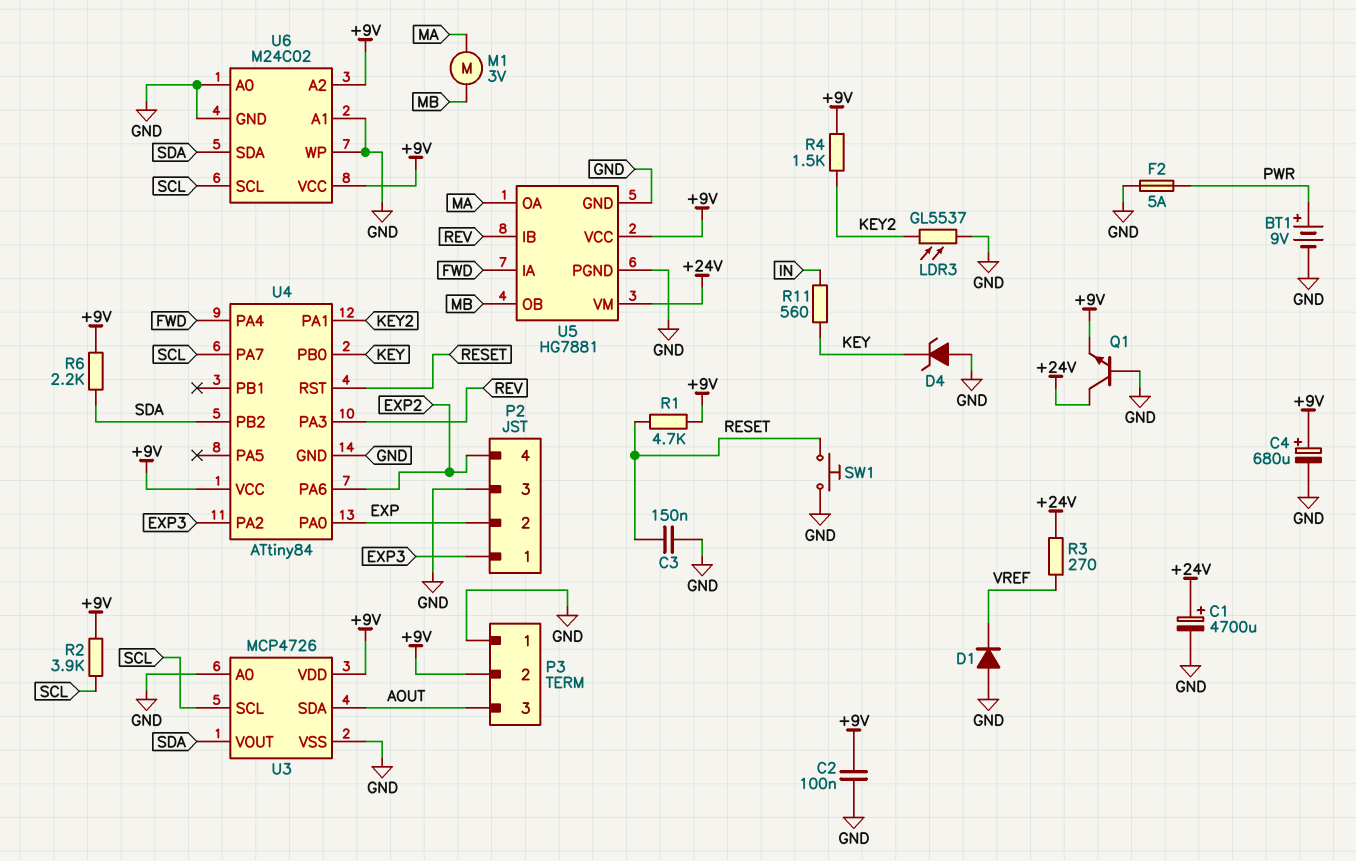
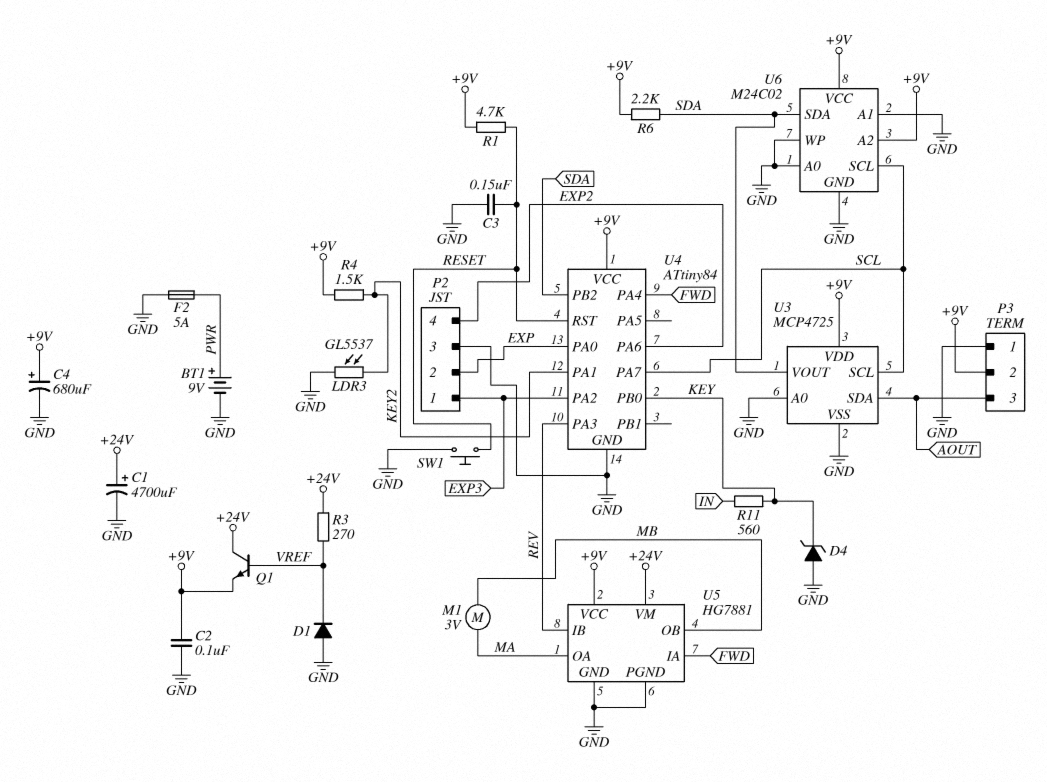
Q1: NPN (B GND, C +24V, E +9V) -> NPN (B VREF, C +24V, E +9V)
R2: 3.9k (+9V, SCL) -> none
U3: MCP4726 -> MCP4725

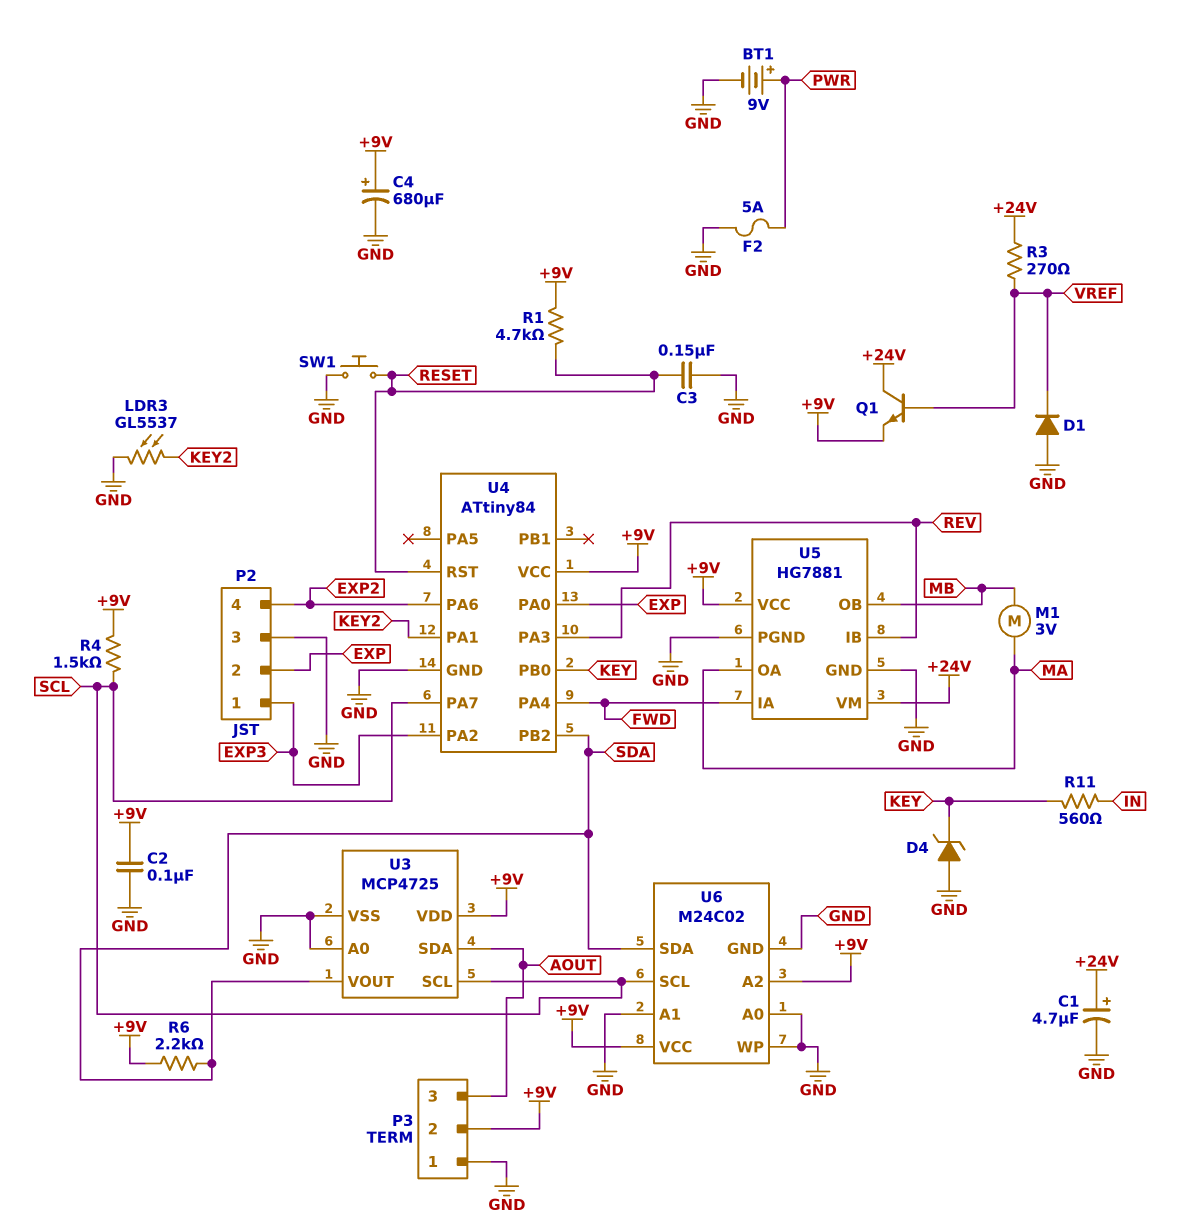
C1: 4700uF (plus +24V, minus GND) -> 4.7uF (plus +24V, minus GND)
R4: 1.5k (+9V, KEY2) -> 1.5k (+9V, SCL)

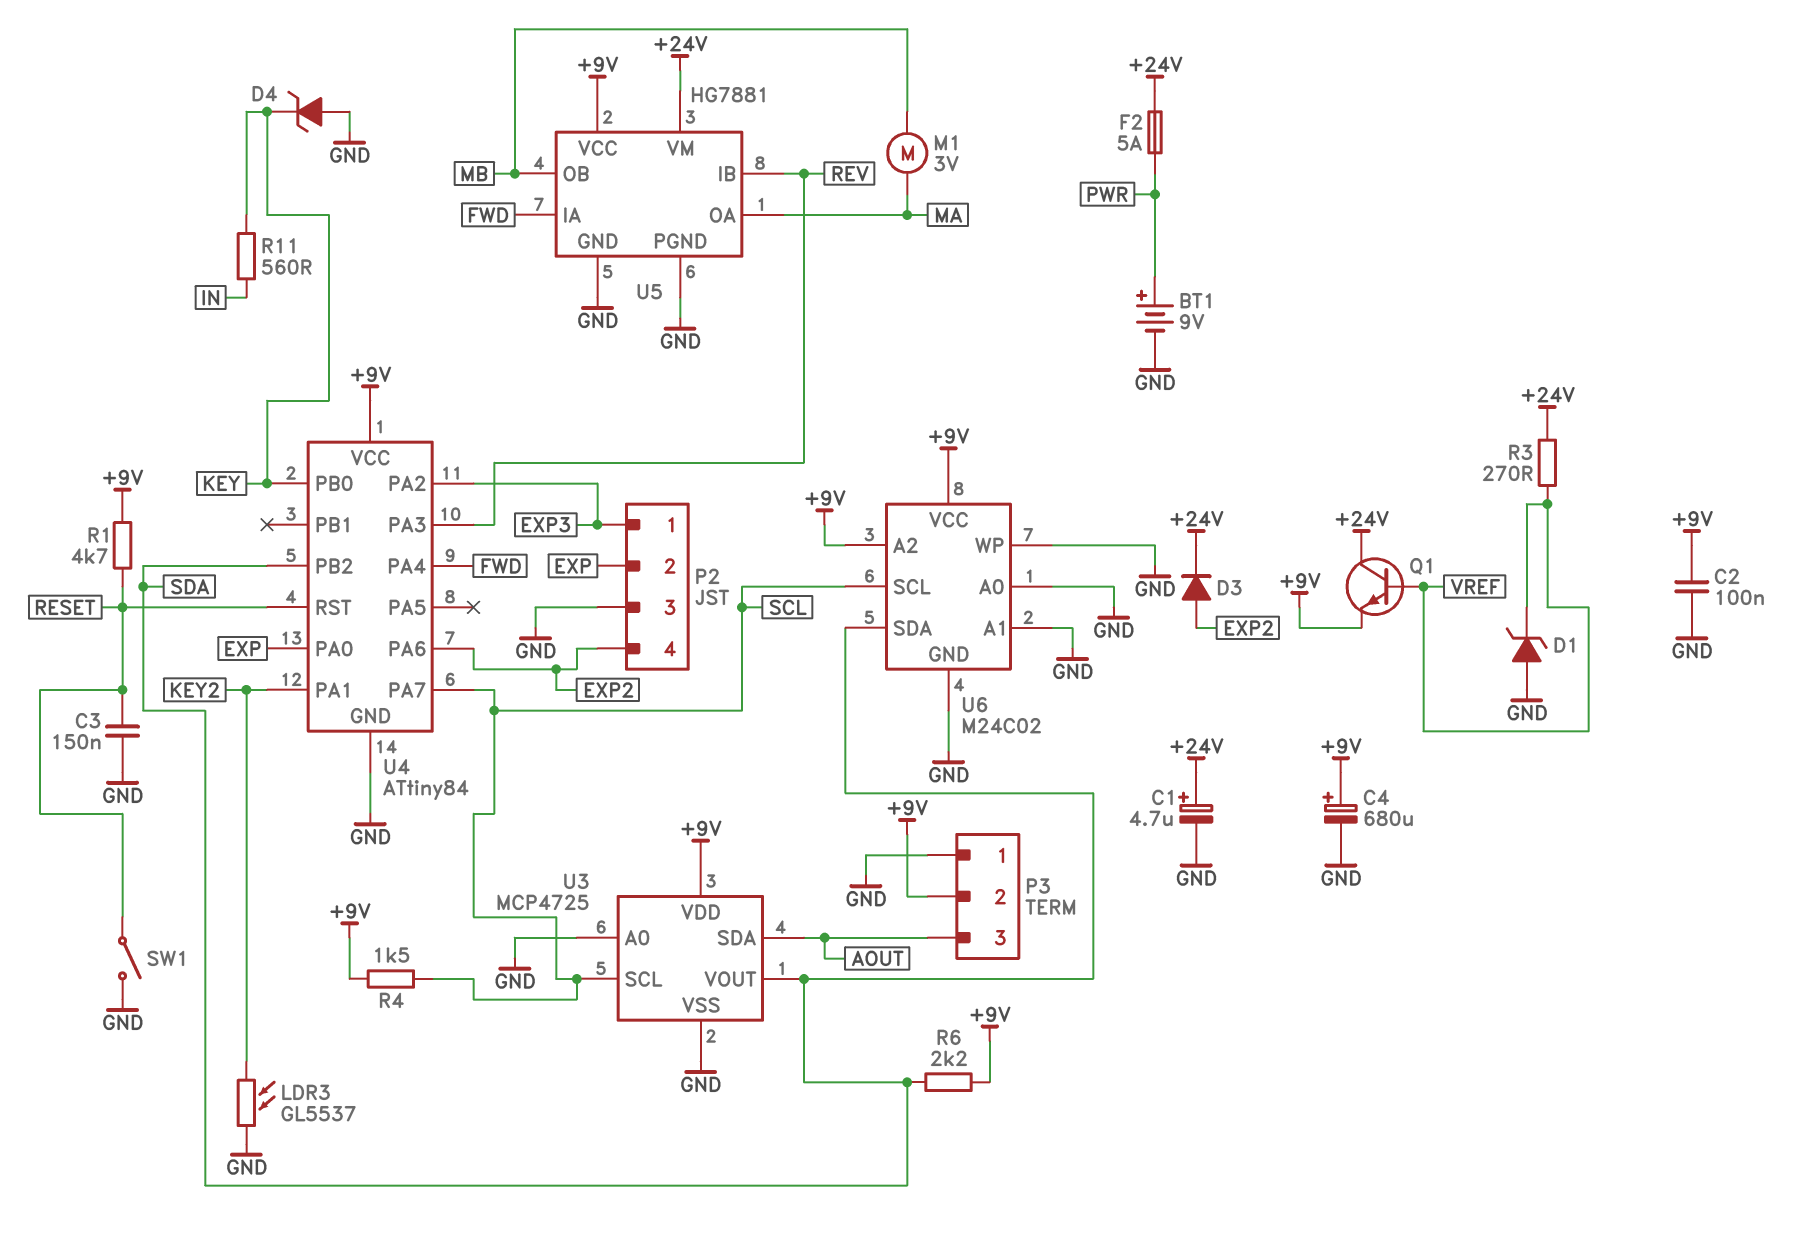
D1: diode (A GND, K VREF) -> zener (A GND, K VREF)
D3: none -> diode (A EXP2, K +24V)
F2: 5A (GND, PWR) -> 5A (+24V, PWR)
SW1: button (GND, RESET) -> switch (GND, RESET)

